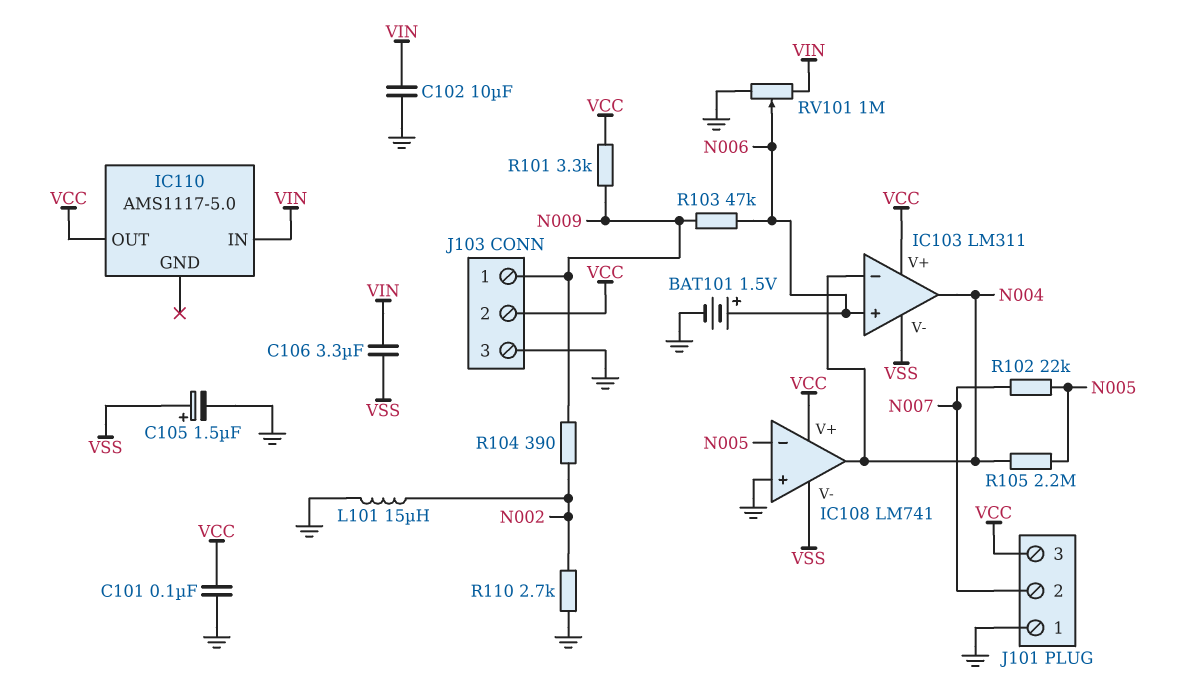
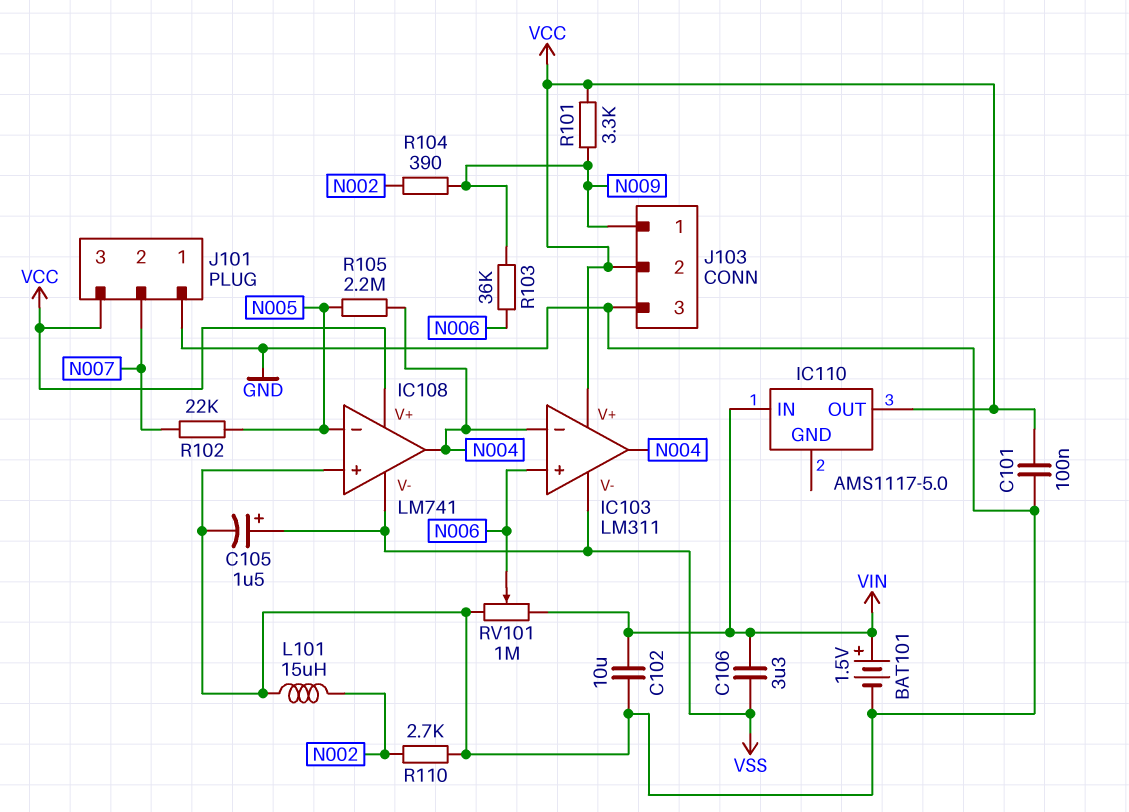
BAT101: 1.5V (plus N006, minus GND) -> 1.5V (plus VIN, minus GND)
R103: 47k (N006, N009) -> 36k (N006, N009)

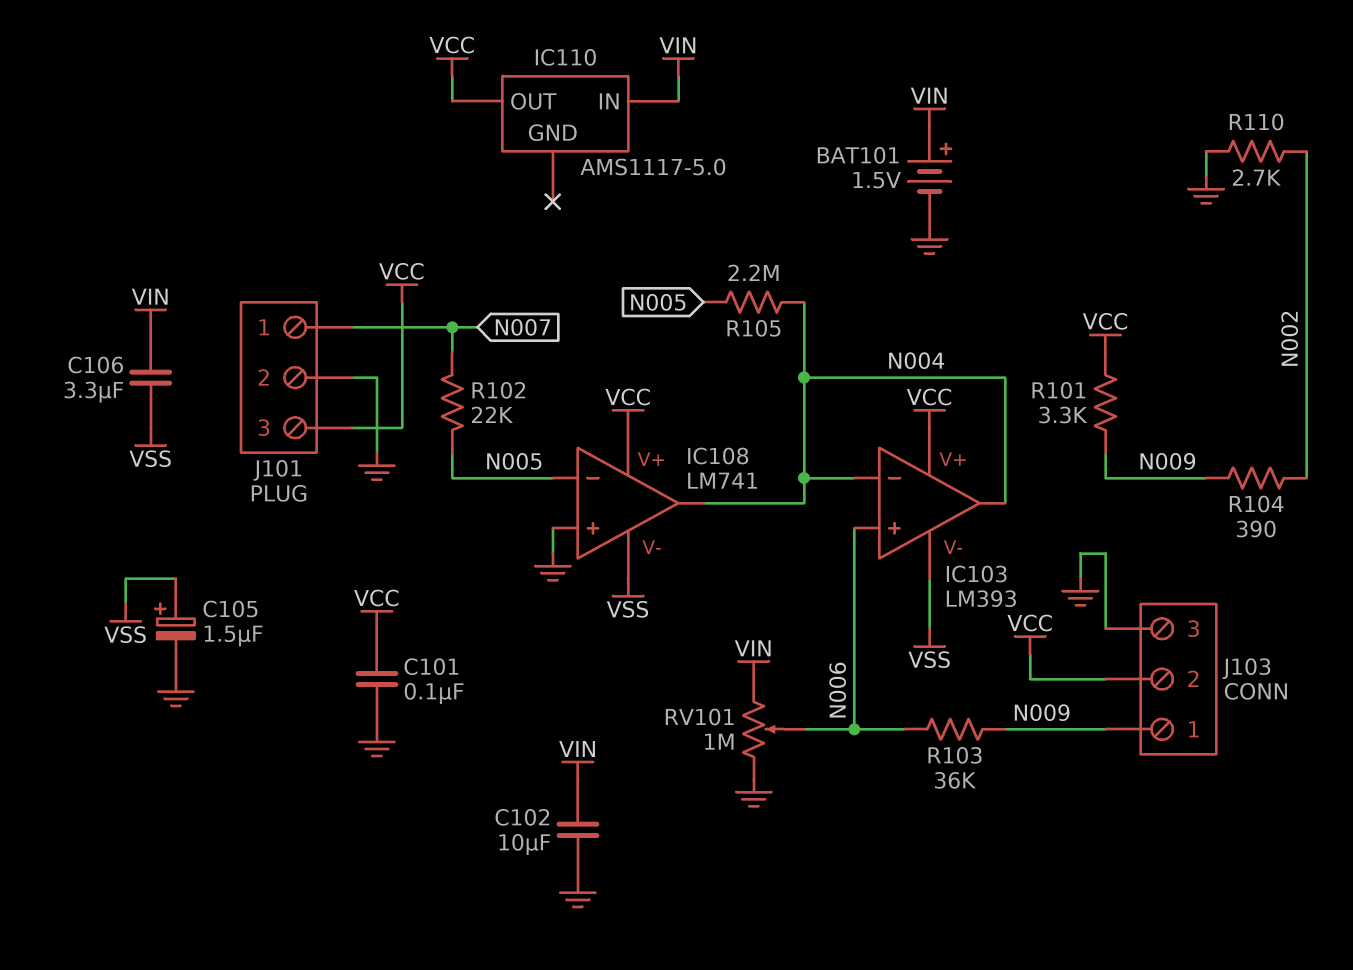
IC103: LM311 -> LM393
J101 pin 1: GND -> N007
J101 pin 2: N007 -> GND
L101: 15uH (GND, N002) -> none

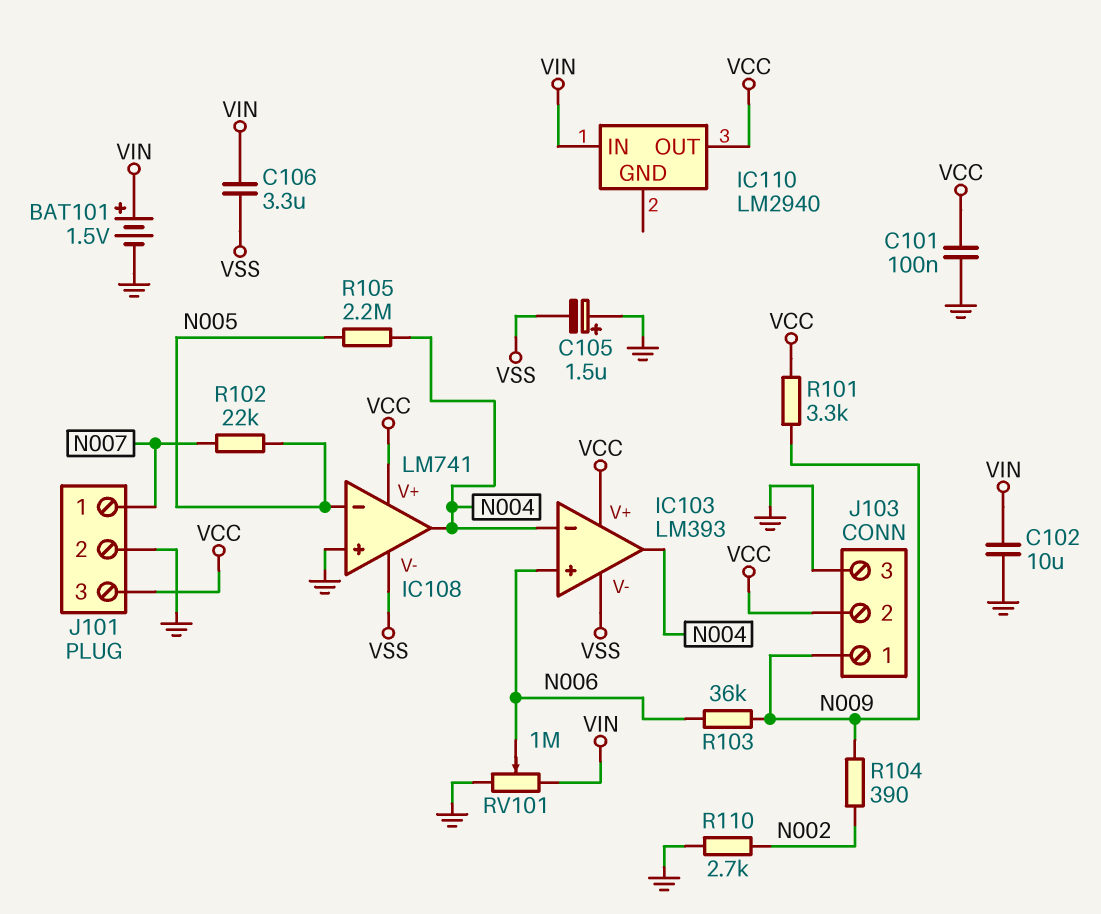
C105: 1.5uF (plus VSS, minus GND) -> 1.5uF (plus GND, minus VSS)
IC110: AMS1117-5.0 -> LM2940

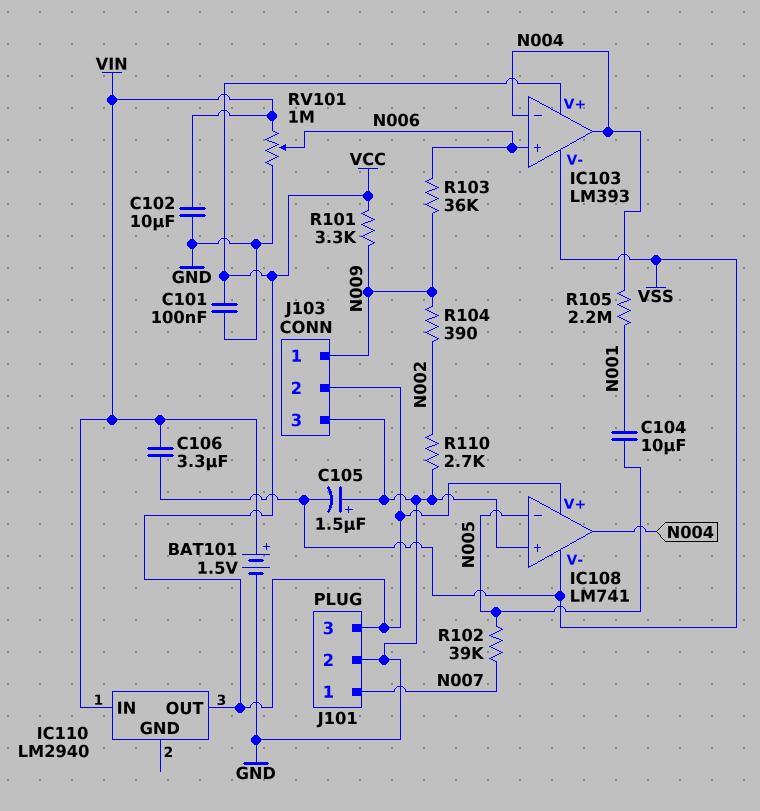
C104: none -> 10uF (N001, N005)
R102: 22k (N005, N007) -> 39k (N005, N007)
R105: 2.2M (N004, N005) -> 2.2M (N001, N004)

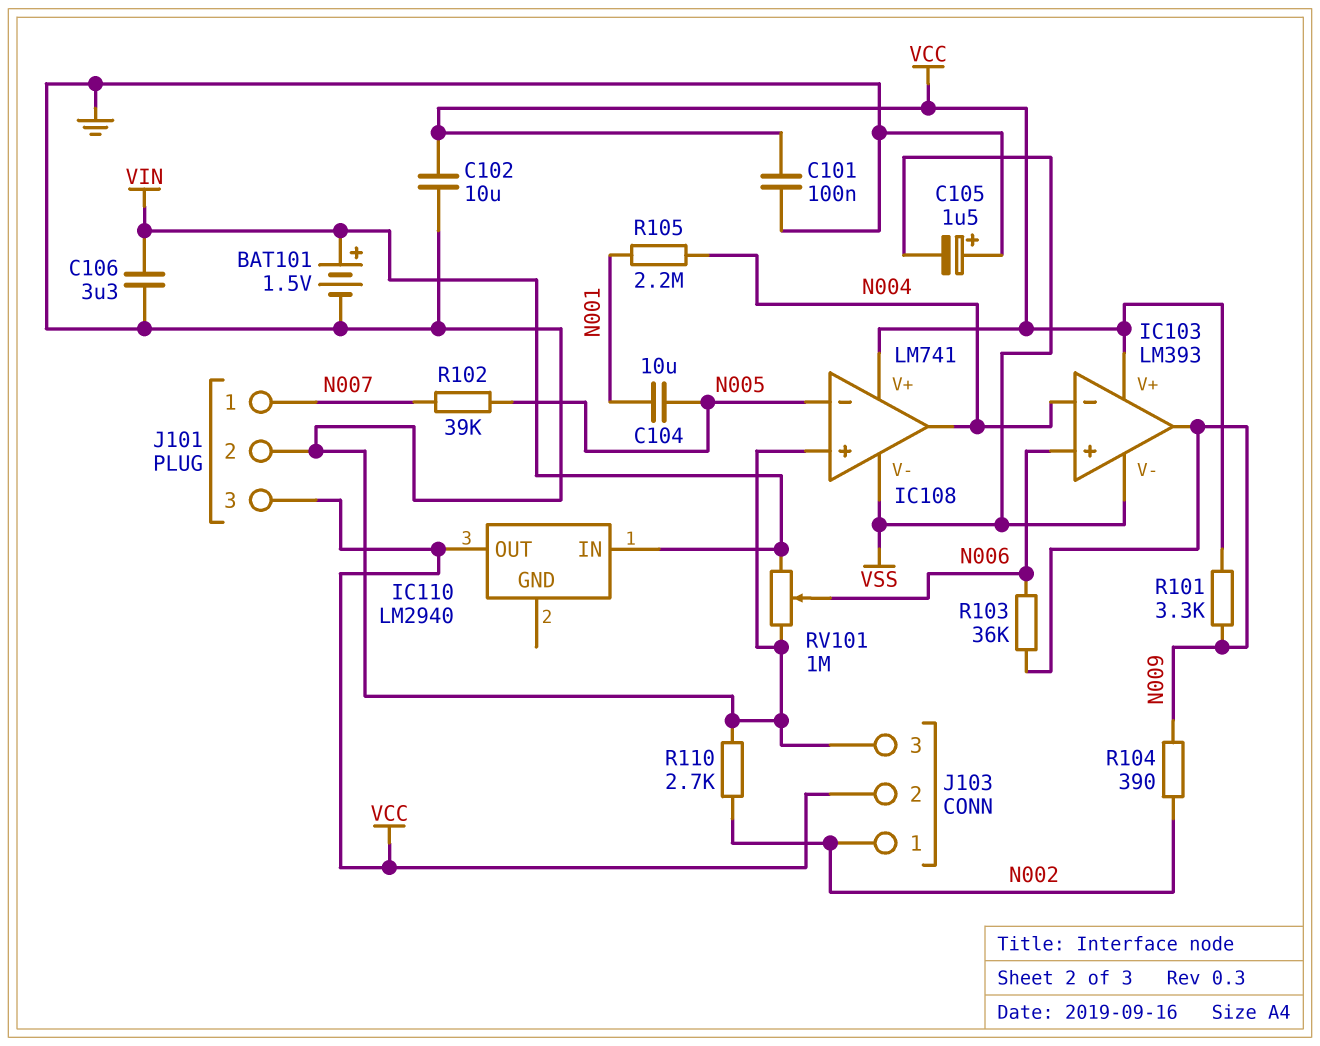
C102: 10uF (GND, VIN) -> 10uF (GND, VCC)
C106: 3.3uF (VIN, VSS) -> 3.3uF (GND, VIN)
IC103 pin out: N004 -> N009
J103 pin 1: N009 -> N002

